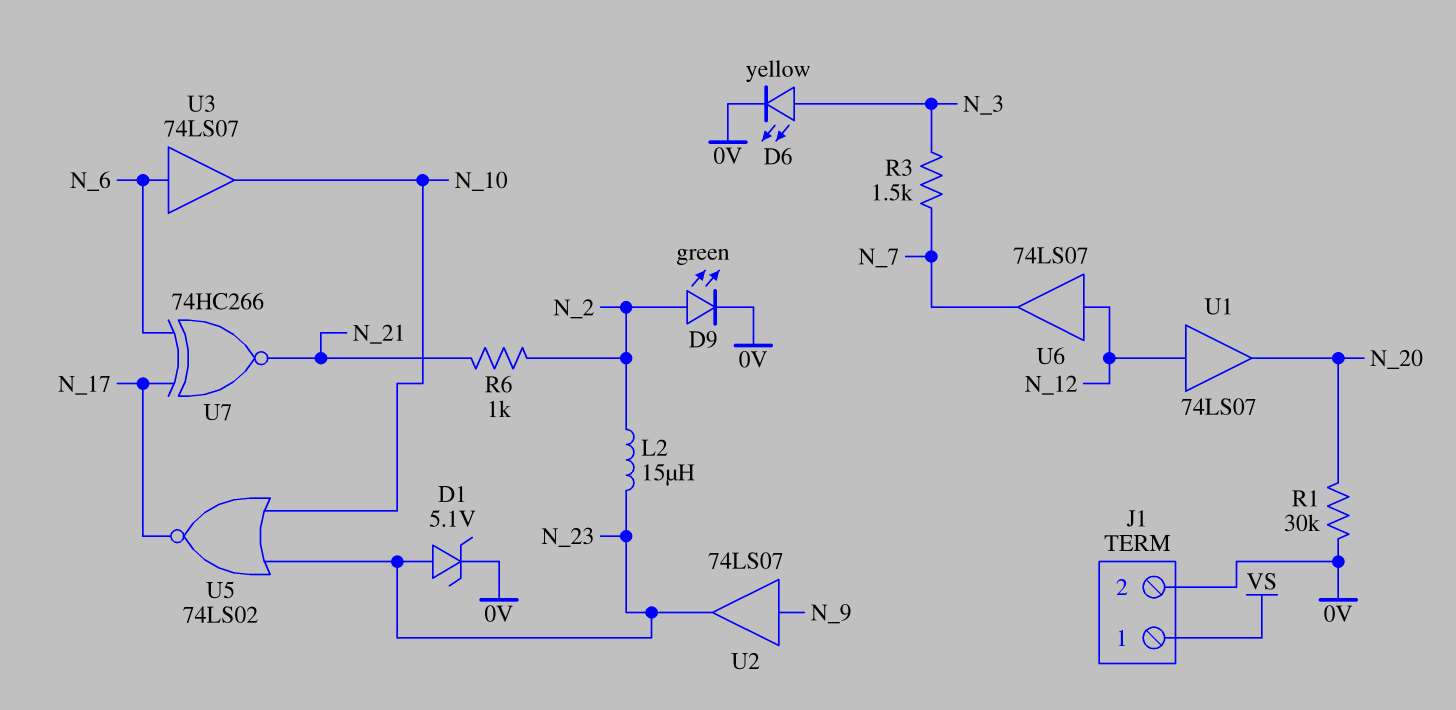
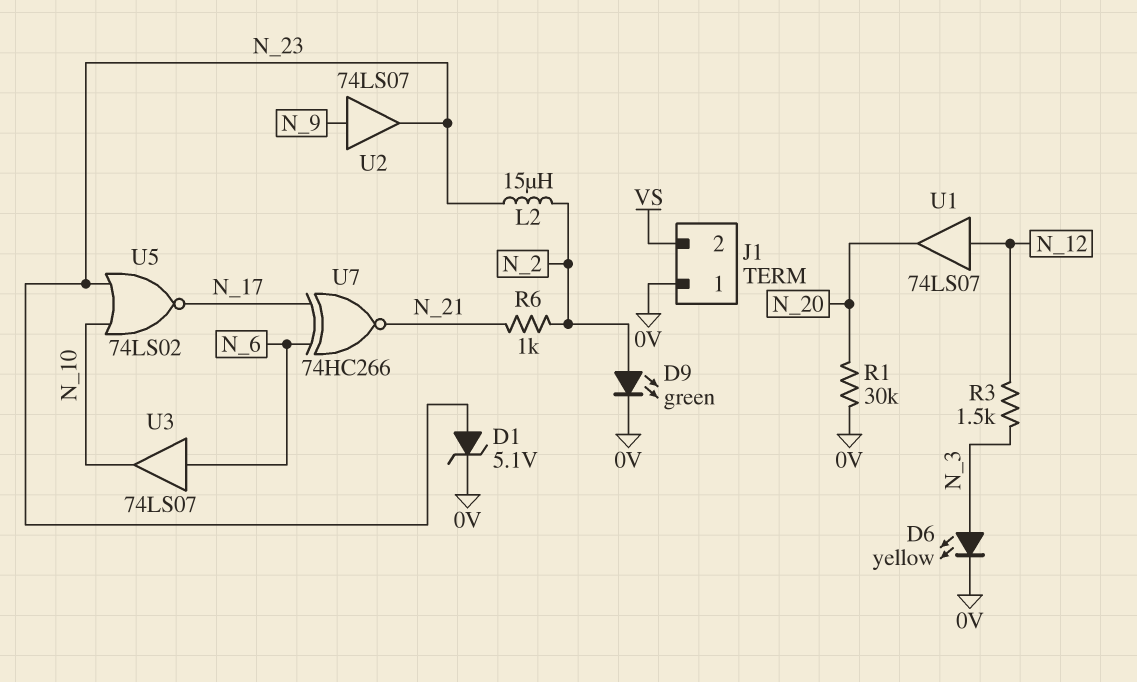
J1 pin 1: VS -> 0V
J1 pin 2: 0V -> VS
R3: 1.5k (N_3, N_7) -> 1.5k (N_3, N_12)
U6: buffer 74LS07 (in N_12, out N_7) -> none

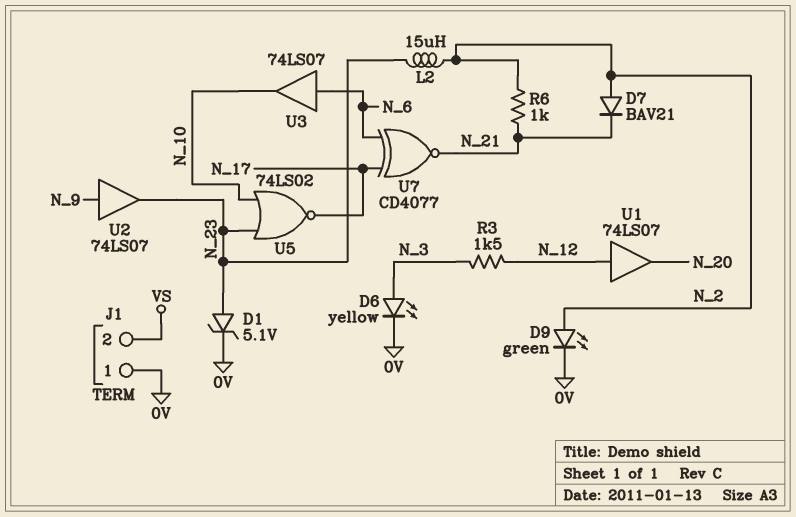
D7: none -> diode BAV21 (A N_2, K N_21)
R1: 30k (0V, N_20) -> none
U7: XNOR 74HC266 (in N_6, in N_17, out N_21) -> XNOR CD4077 (in N_6, in N_17, out N_21)

